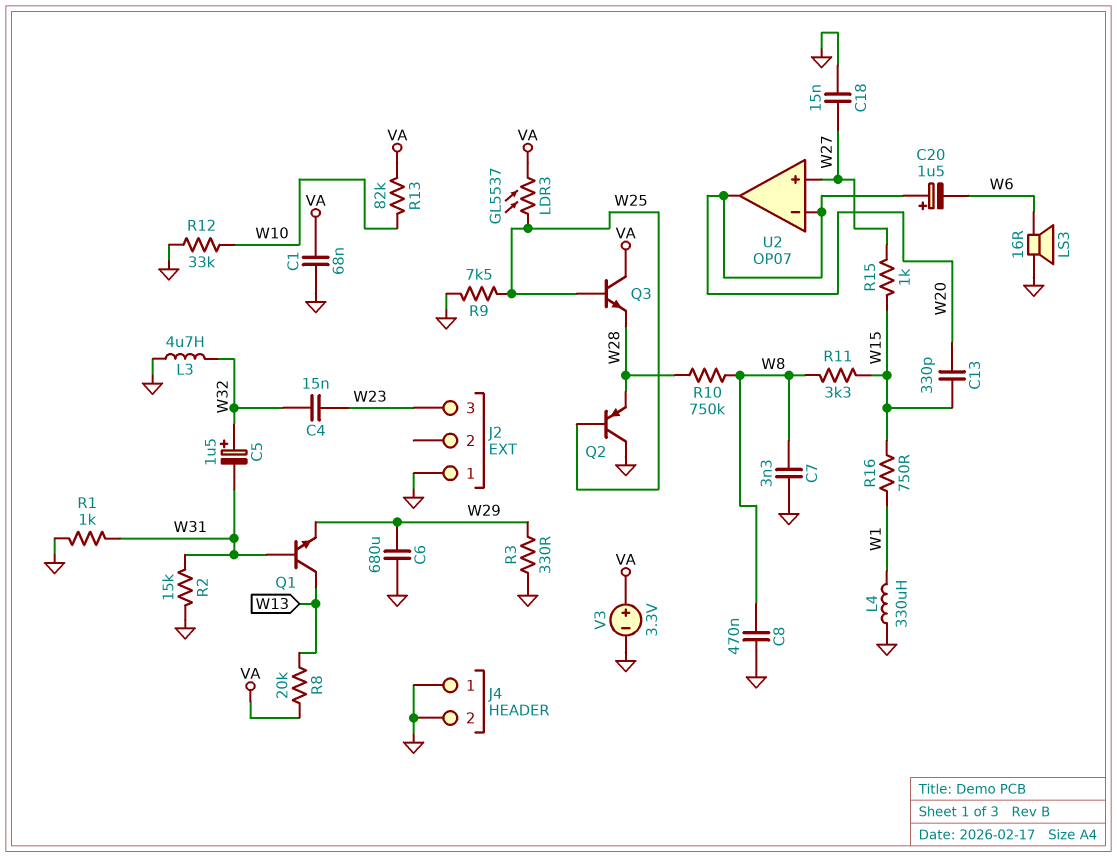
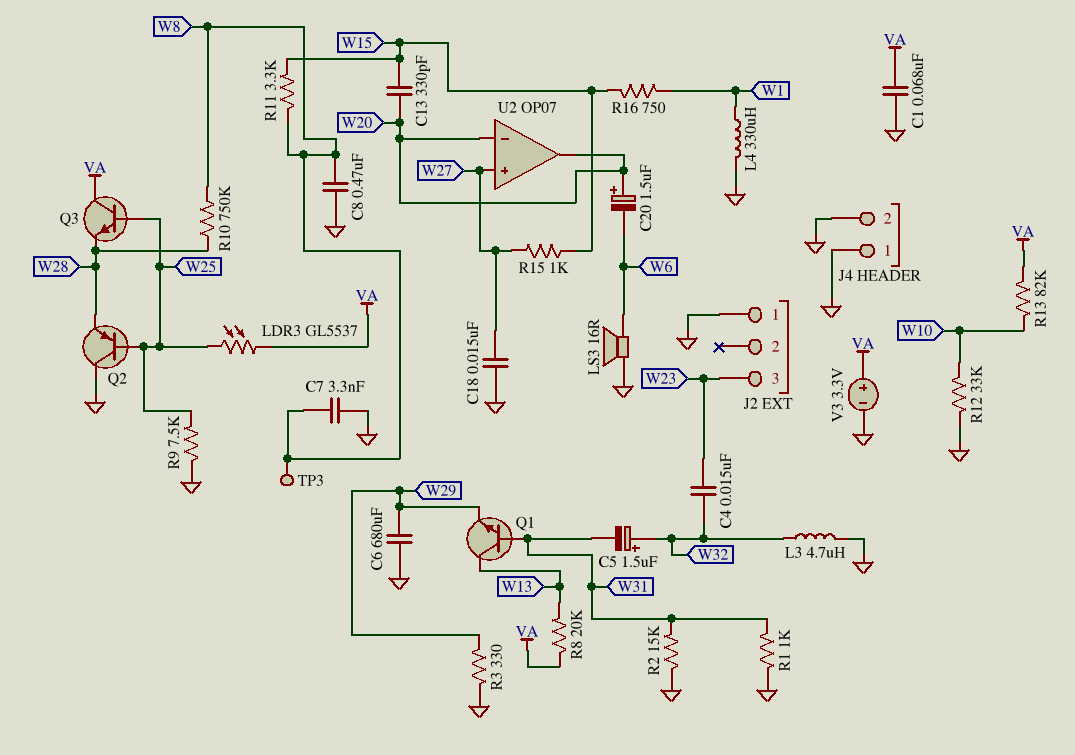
TP3: none -> test point (W8)

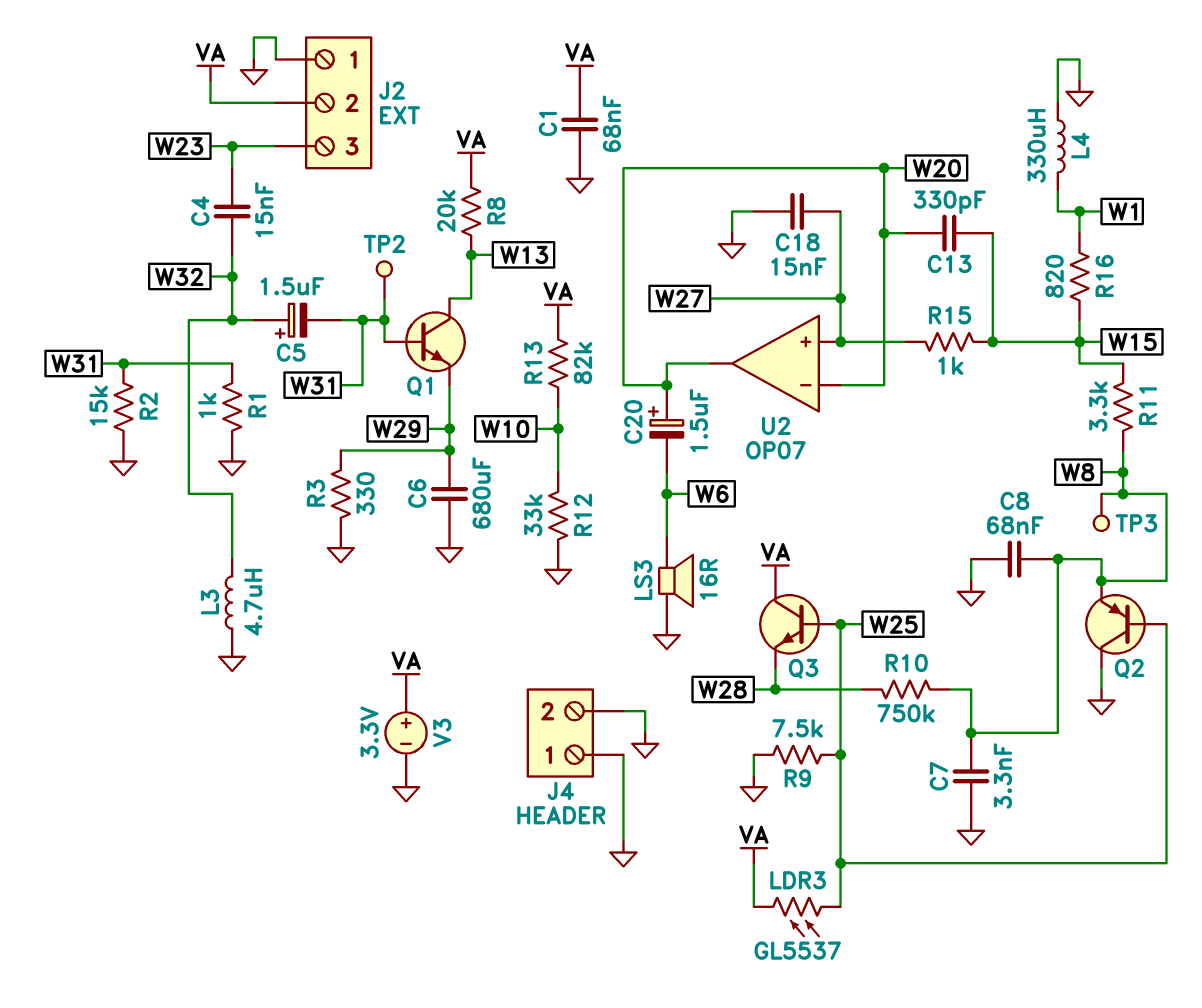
C8: 470nF (GND, W8) -> 68nF (GND, W8)
J2 pin 2: none -> VA
Q2: PNP (B W25, C GND, E W28) -> PNP (B W25, C GND, E W8)
R16: 750 (W1, W15) -> 820 (W1, W15)
TP2: none -> test point (W31)

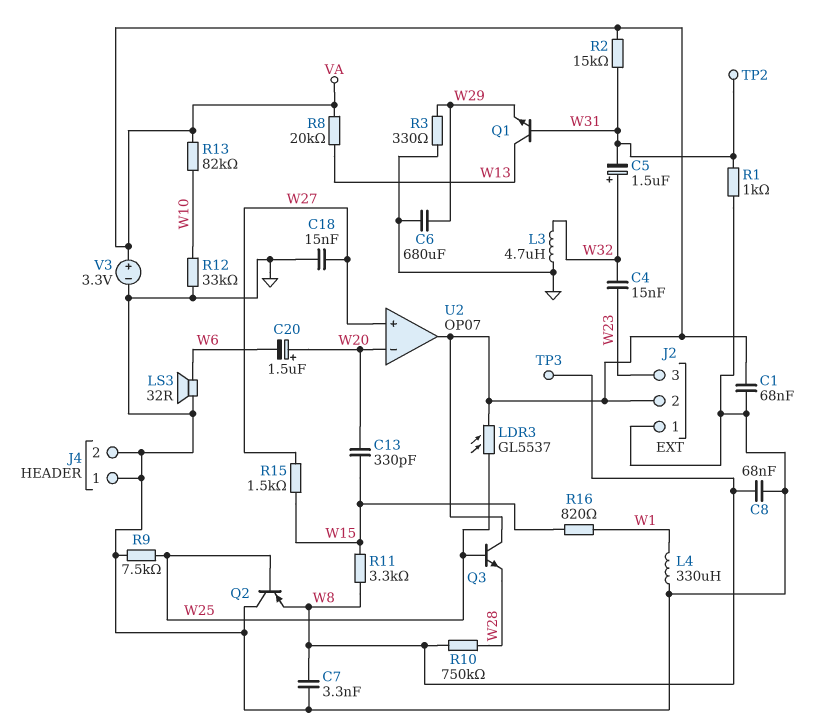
LS3: speaker 16R (GND, W6) -> speaker 32R (GND, W6)
R2: 15k (GND, W31) -> 15k (VA, W31)
R15: 1k (W15, W27) -> 1.5k (W15, W27)
U2 pin out: W20 -> VA

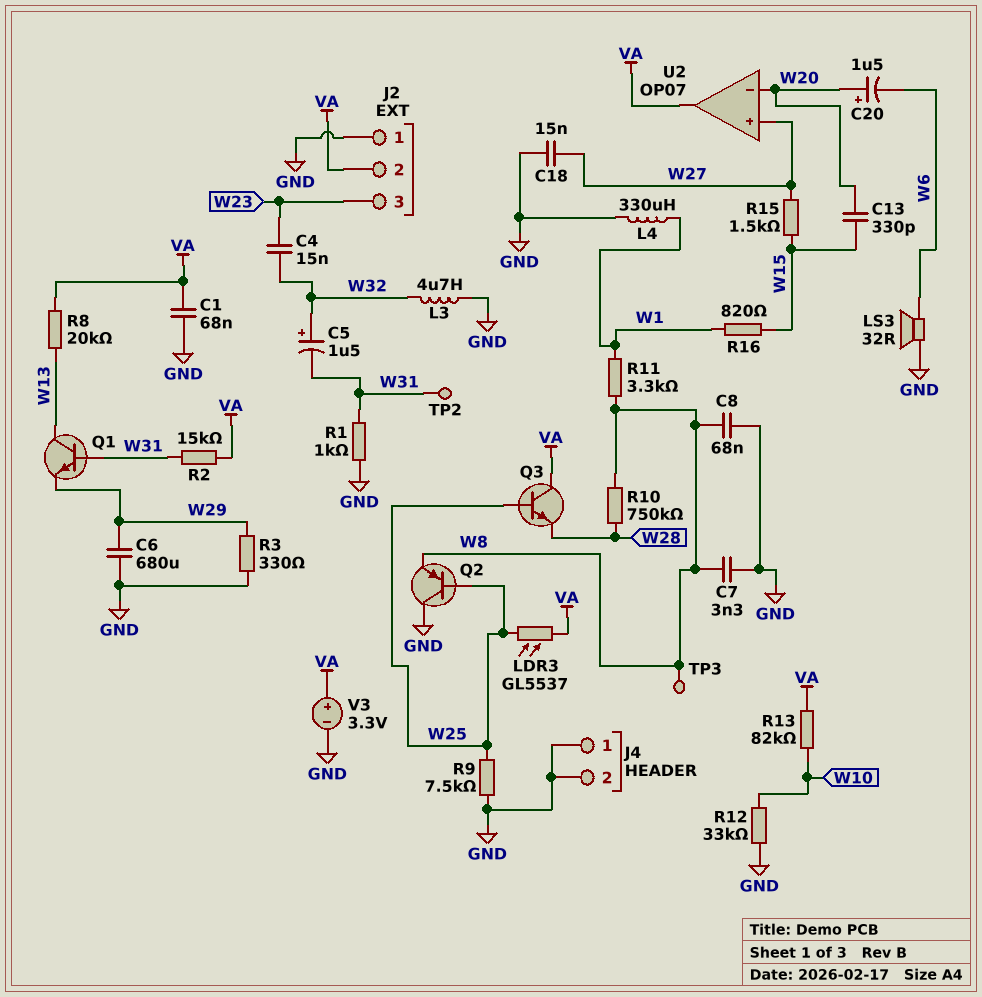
R11: 3.3k (W8, W15) -> 3.3k (W1, W8)

